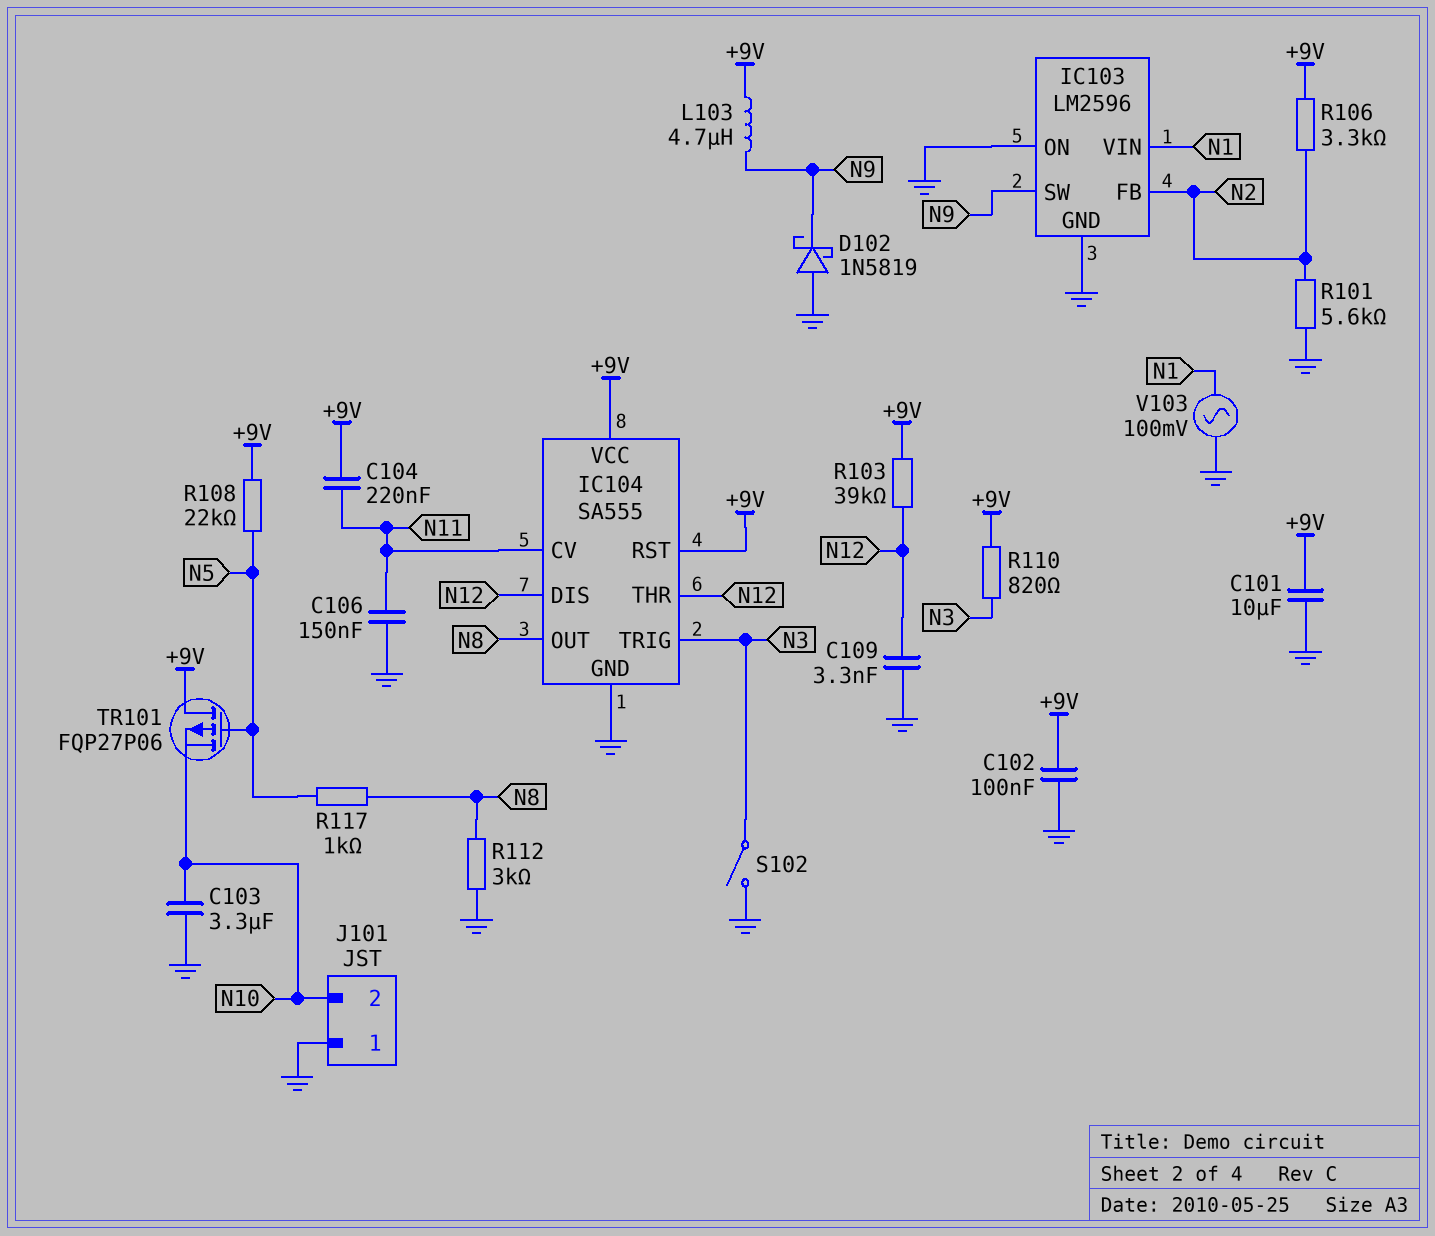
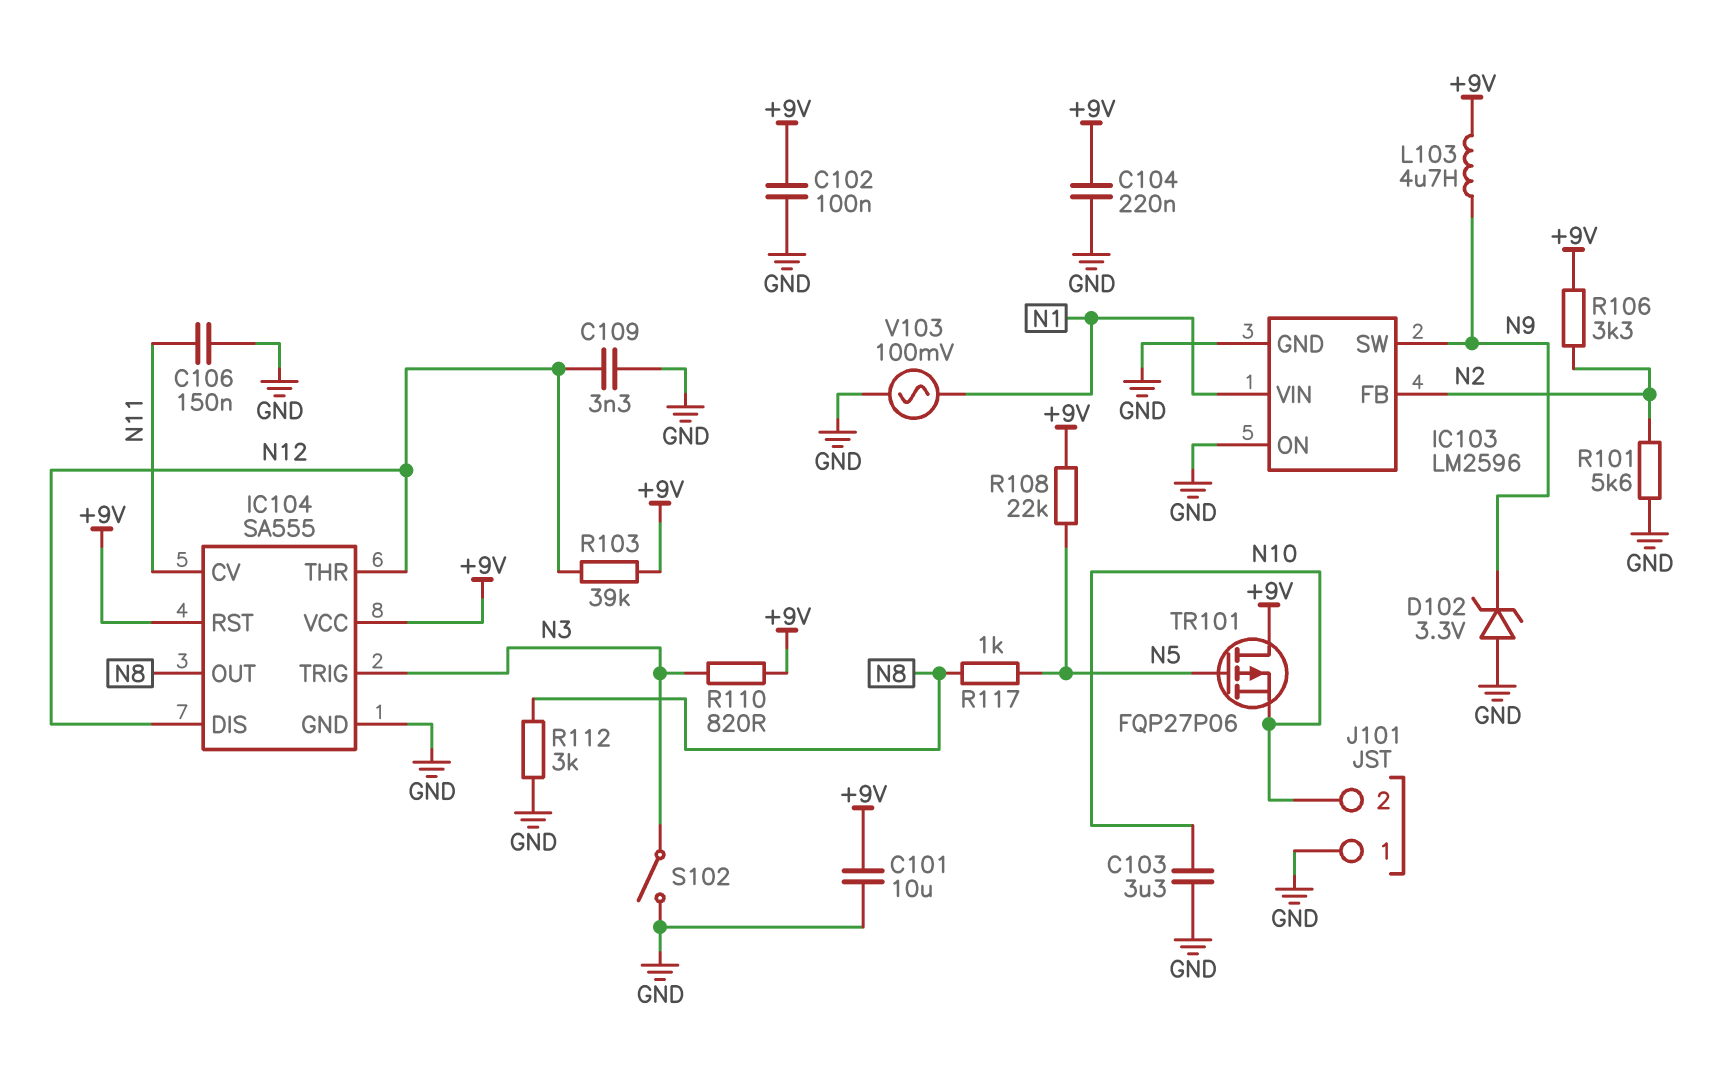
C104: 220nF (+9V, N11) -> 220nF (+9V, GND)
D102: schottky 1N5819 (A GND, K N9) -> zener 3.3V (A GND, K N9)

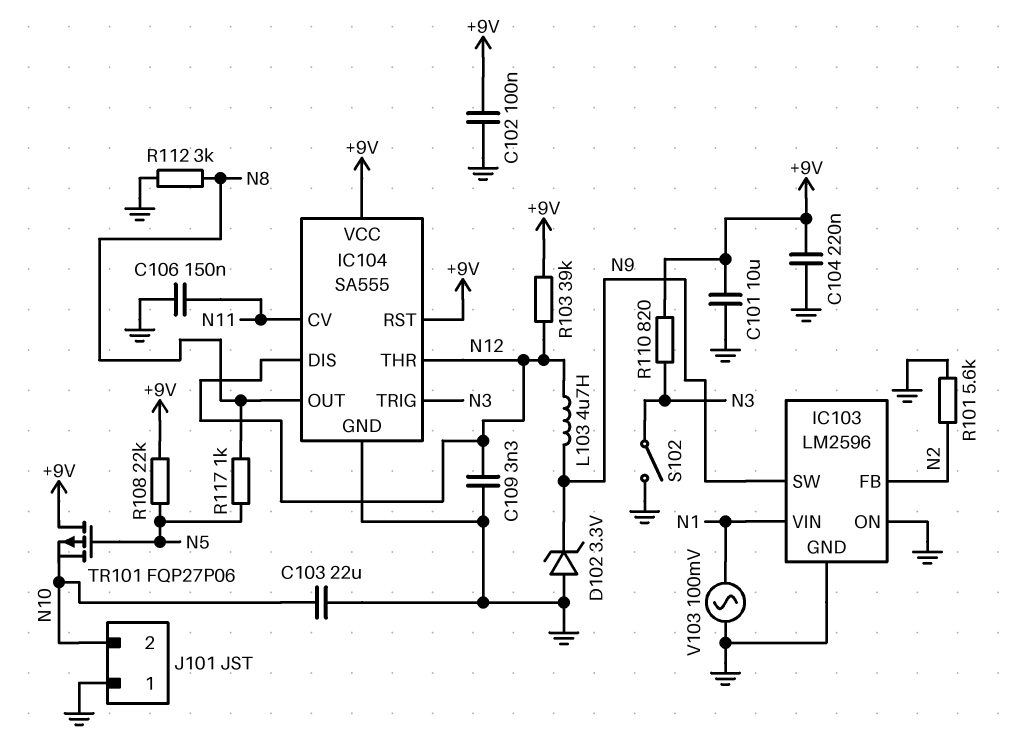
C103: 3.3uF (GND, N10) -> 22uF (GND, N10)
L103: 4.7uH (+9V, N9) -> 4.7uH (N9, N12)
R106: 3.3k (+9V, N2) -> none

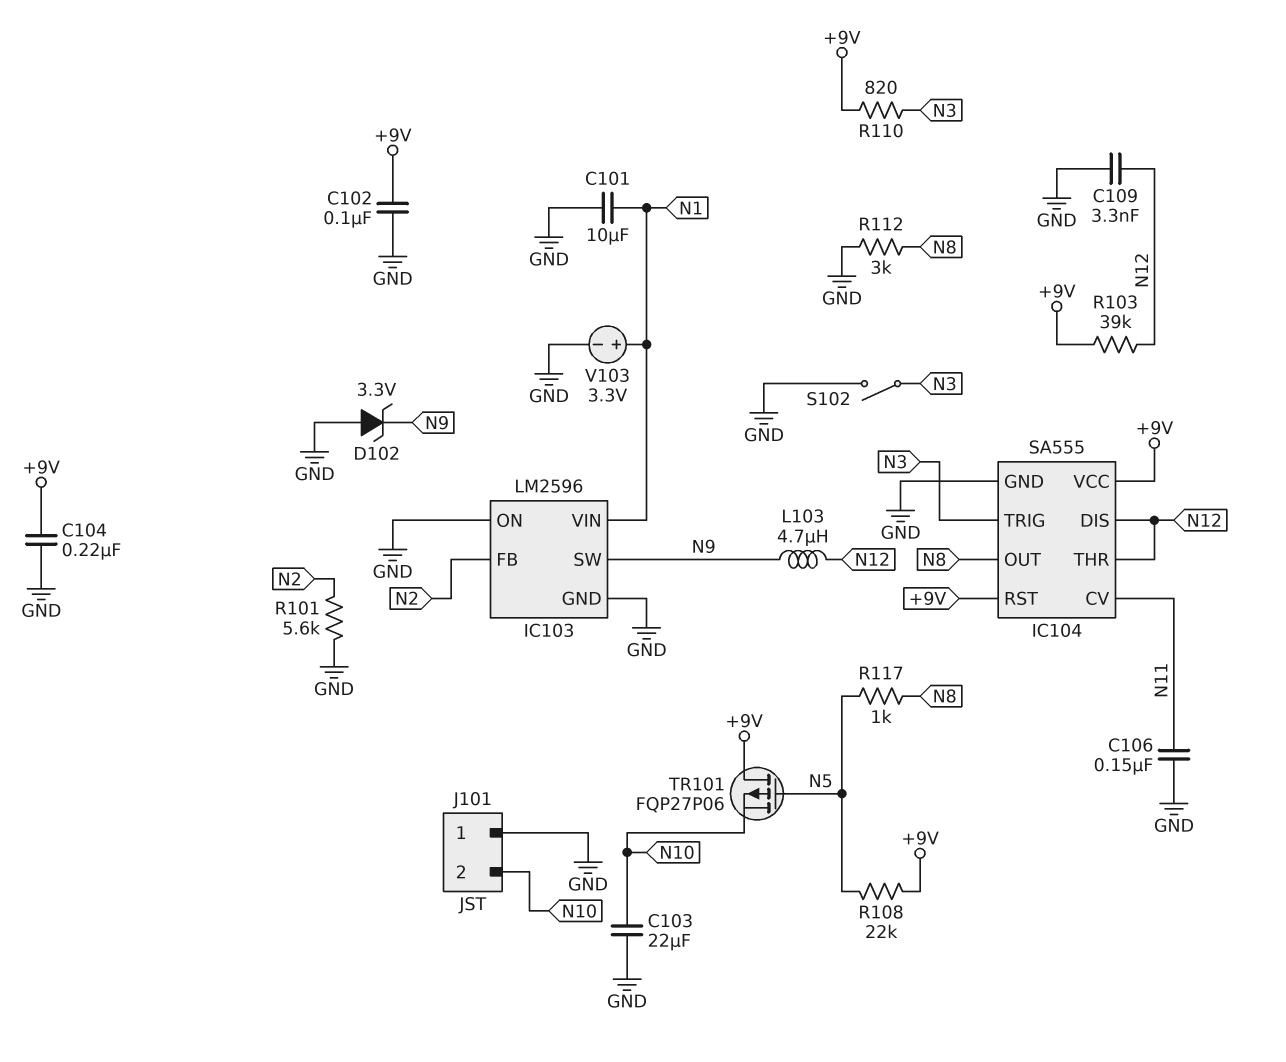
C101: 10uF (+9V, GND) -> 10uF (GND, N1)
V103: AC 100mV (GND, N1) -> 3.3V (plus N1, minus GND)

